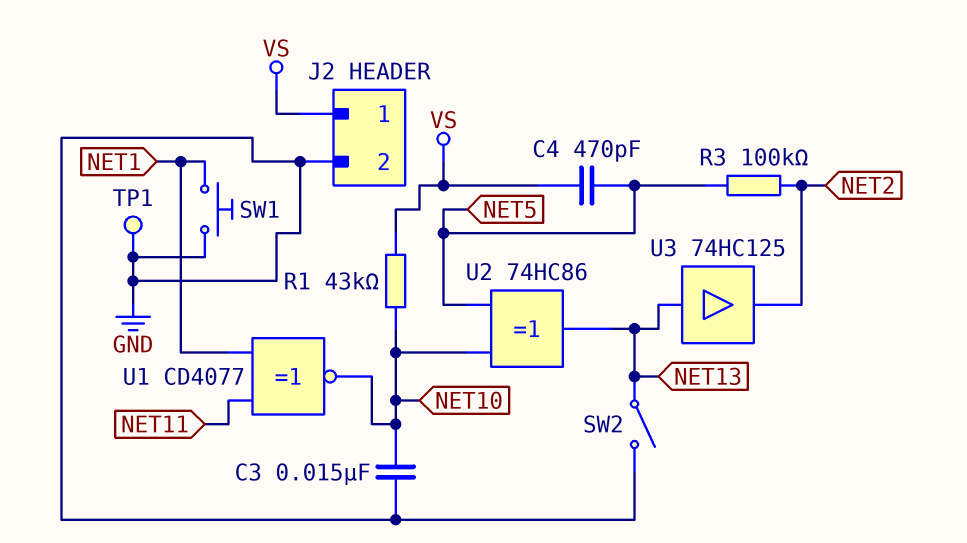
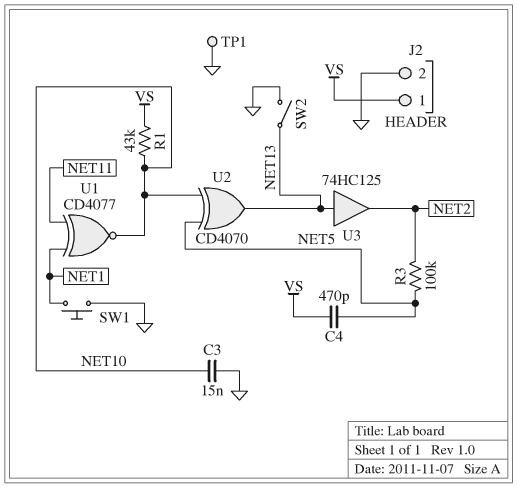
U2: XOR 74HC86 (in NET5, in NET10, out NET13) -> XOR CD4070 (in NET5, in NET10, out NET13)

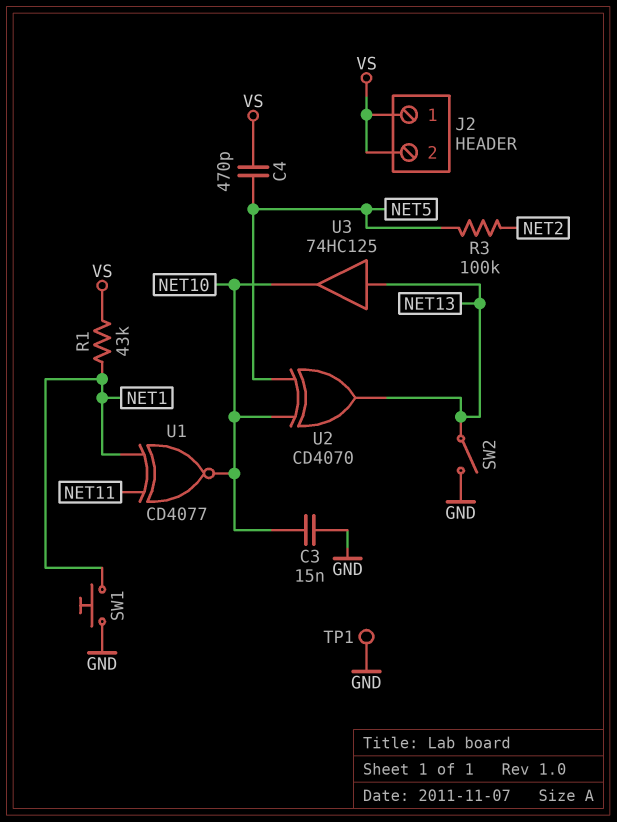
J2 pin 2: GND -> VS
R1: 43k (NET10, VS) -> 43k (NET1, VS)
U3: buffer 74HC125 (in NET13, out NET2) -> buffer 74HC125 (in NET13, out NET10)

